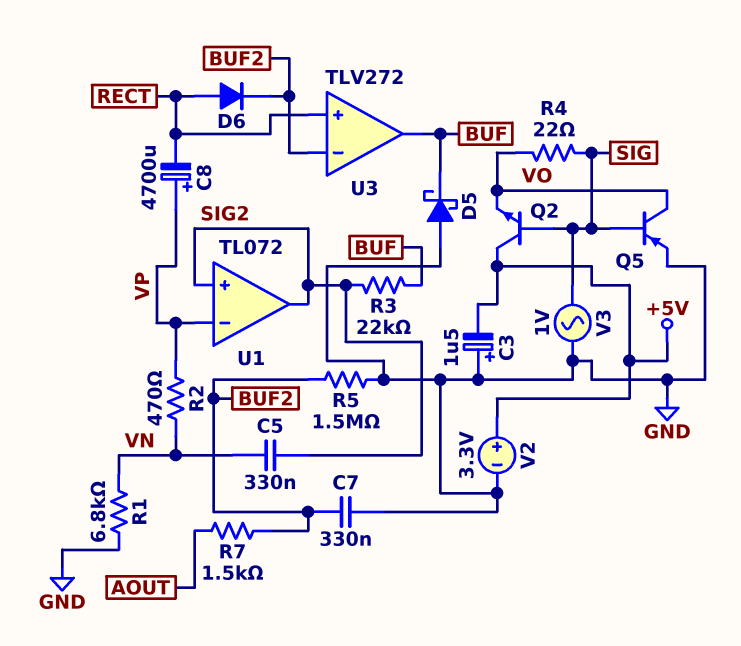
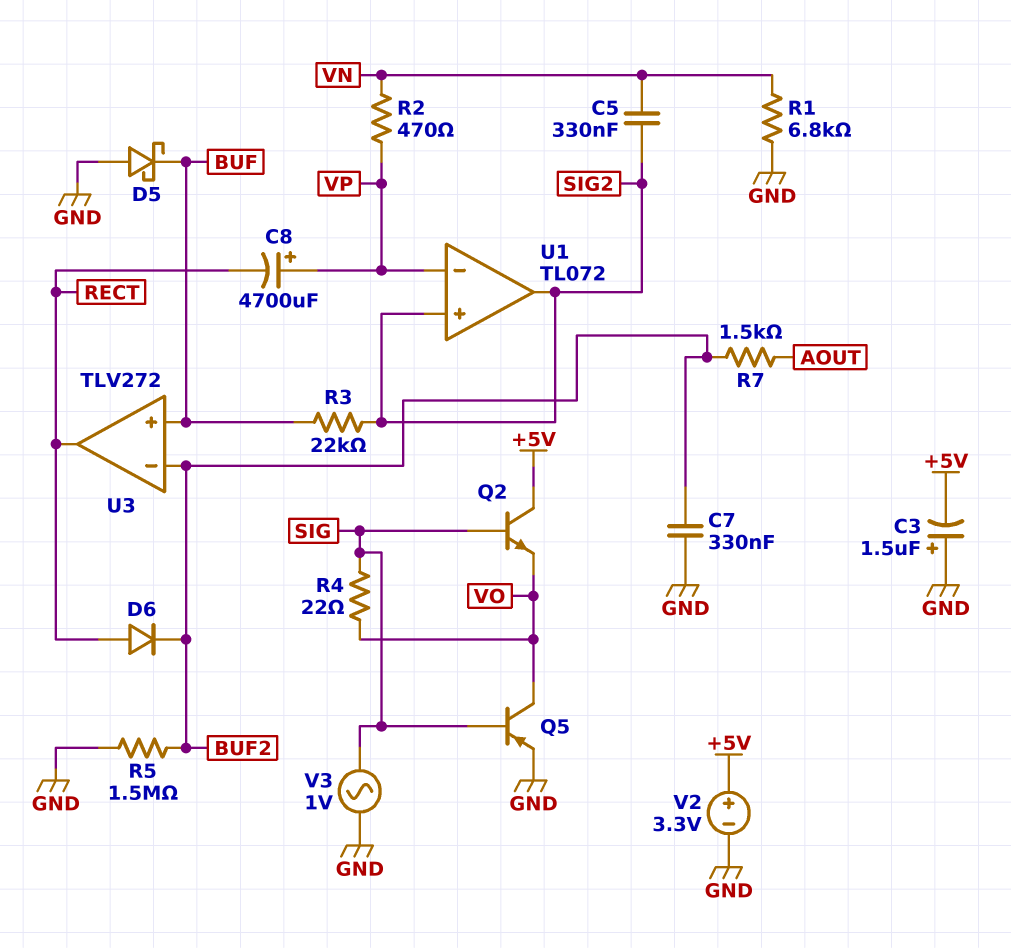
U3 pin in+: RECT -> BUF
U3 pin out: BUF -> RECT

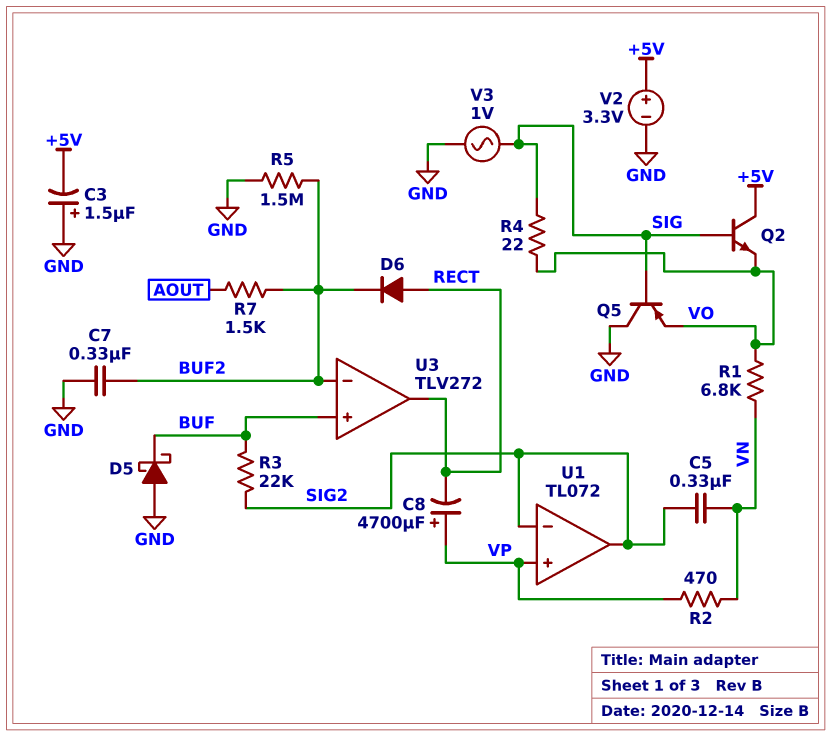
Q5: PNP (B SIG, C VO, E GND) -> PNP (B SIG, C GND, E VO)
R1: 6.8k (GND, VN) -> 6.8k (VN, VO)
U1 pin in+: SIG2 -> VP
U1 pin in-: VP -> SIG2

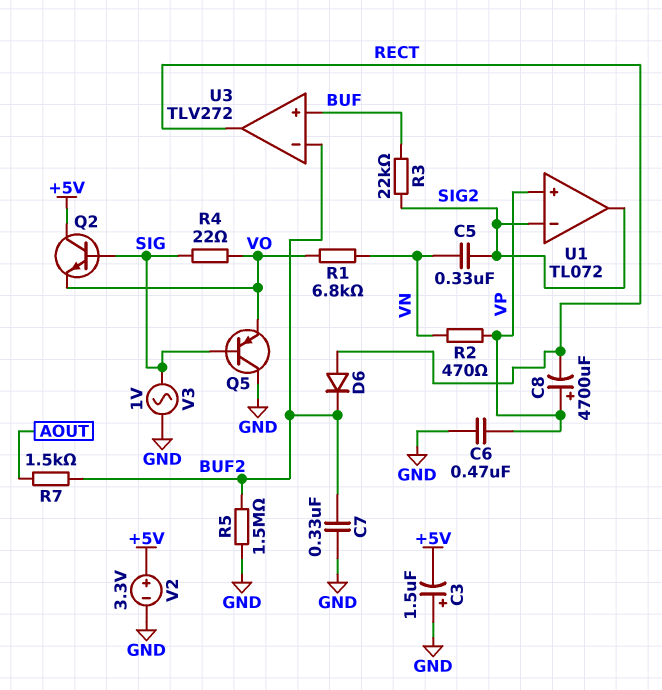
C6: none -> 470nF (GND, VP)
D5: schottky (A GND, K BUF) -> none

